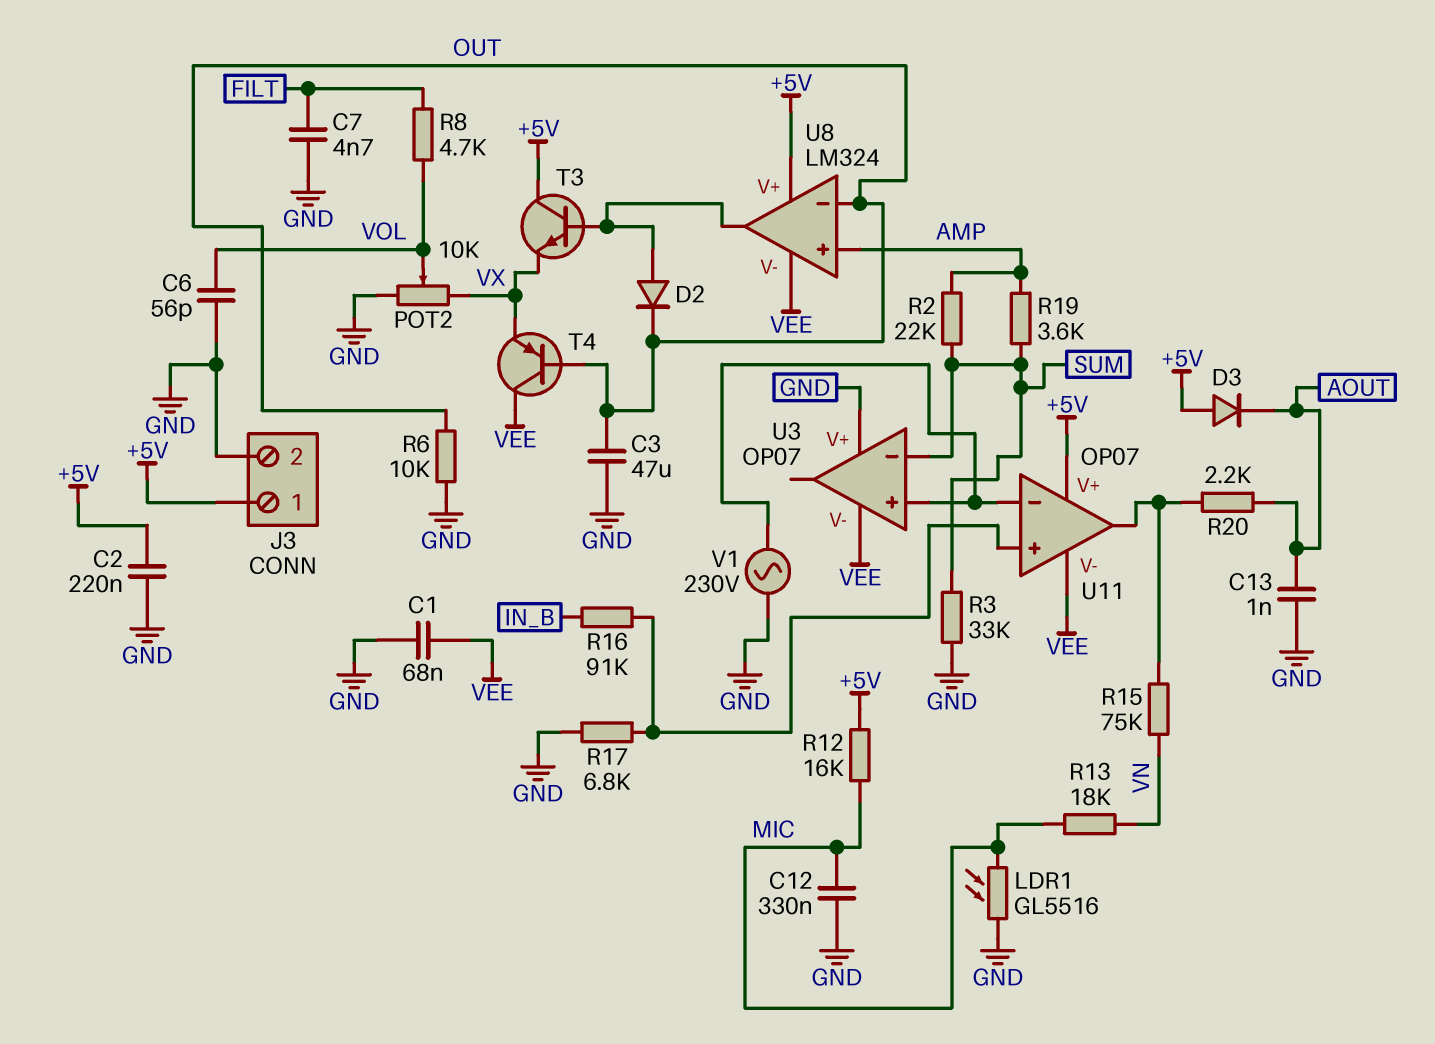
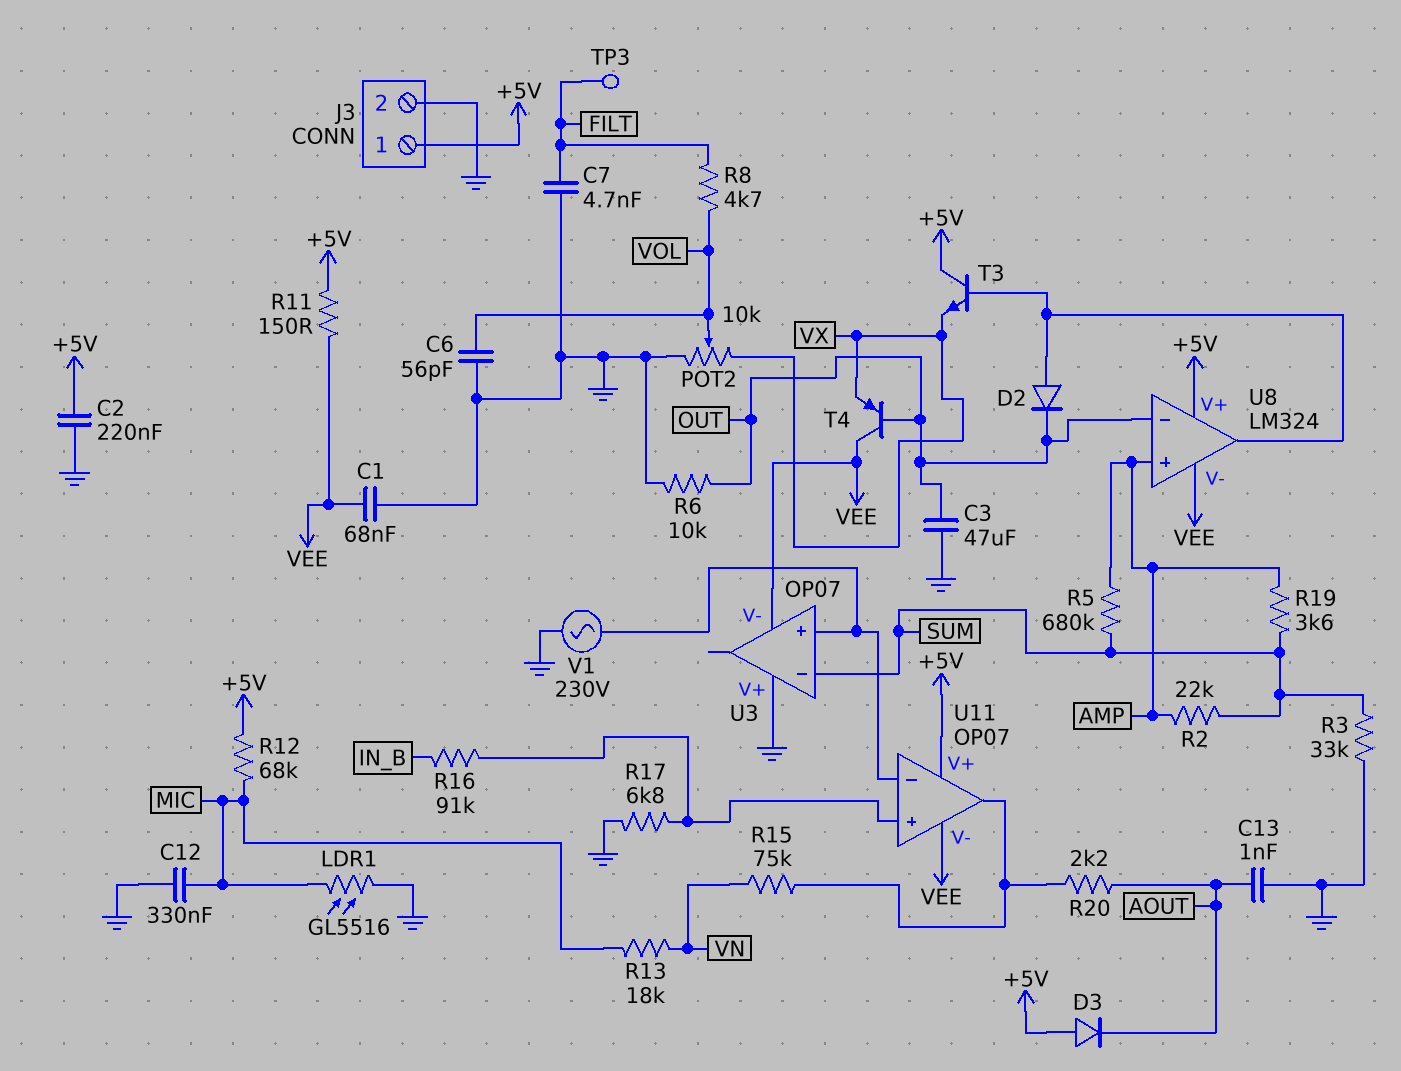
R5: none -> 680k (AMP, SUM)
R11: none -> 150 (+5V, VEE)
R12: 16k (+5V, MIC) -> 68k (+5V, MIC)
TP3: none -> test point (FILT)

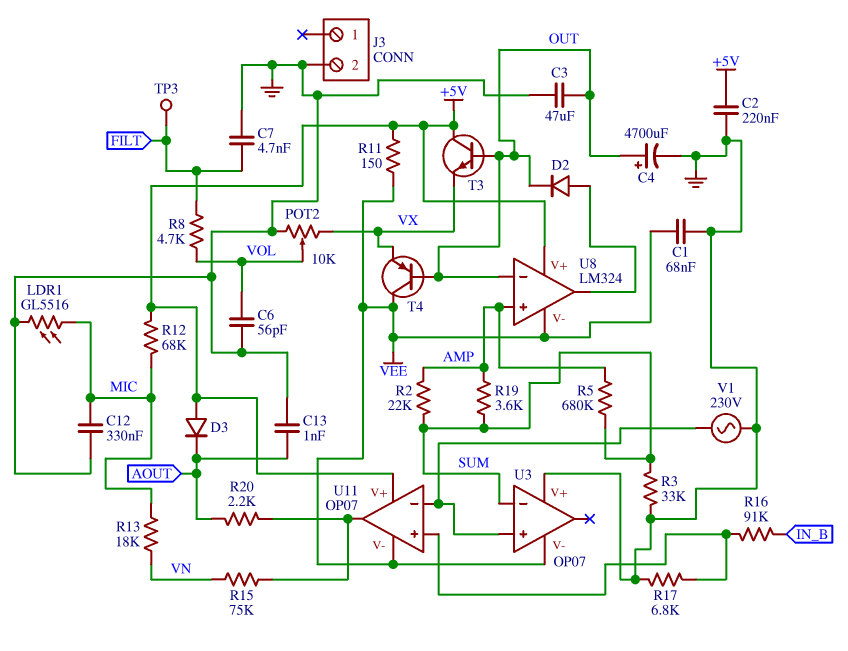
C4: none -> 4700uF (plus OUT, minus GND)
J3 pin 1: +5V -> none
R6: 10k (GND, OUT) -> none
T3: NPN (B U8/out, C +5V, E VX) -> NPN (B OUT, C +5V, E VX)

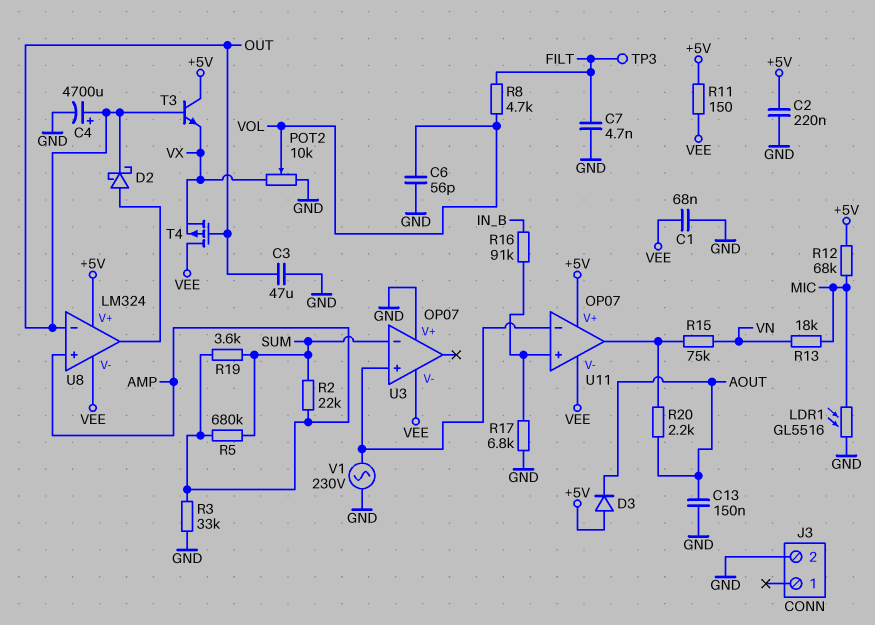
C12: 330nF (GND, MIC) -> none
C13: 1nF (AOUT, GND) -> 150nF (AOUT, GND)
D2: diode (A U8/out, K OUT) -> schottky (A U8/out, K OUT)
R3: 33k (GND, SUM) -> 33k (AMP, GND)
T4: PNP (B OUT, C VEE, E VX) -> PMOS (G OUT, D VEE, S VX)

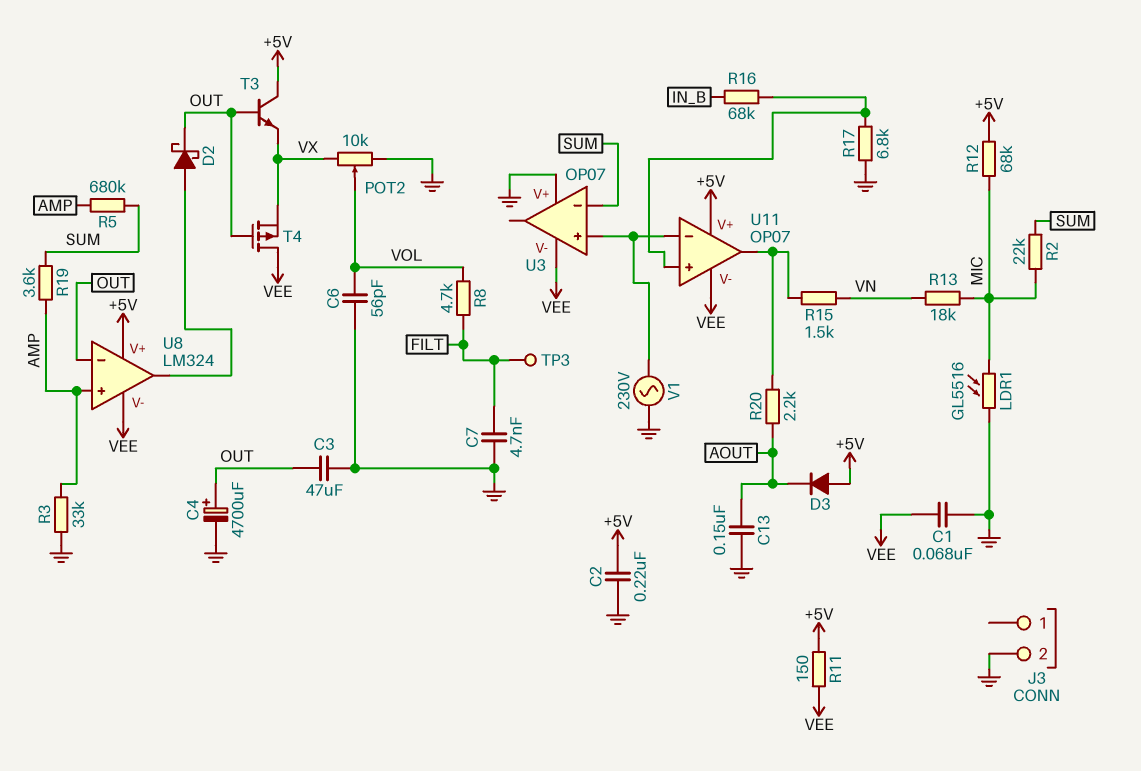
R2: 22k (AMP, SUM) -> 22k (MIC, SUM)
R15: 75k (U11/out, VN) -> 1.5k (U11/out, VN)
R16: 91k (IN_B, U11/in+) -> 68k (IN_B, U11/in+)

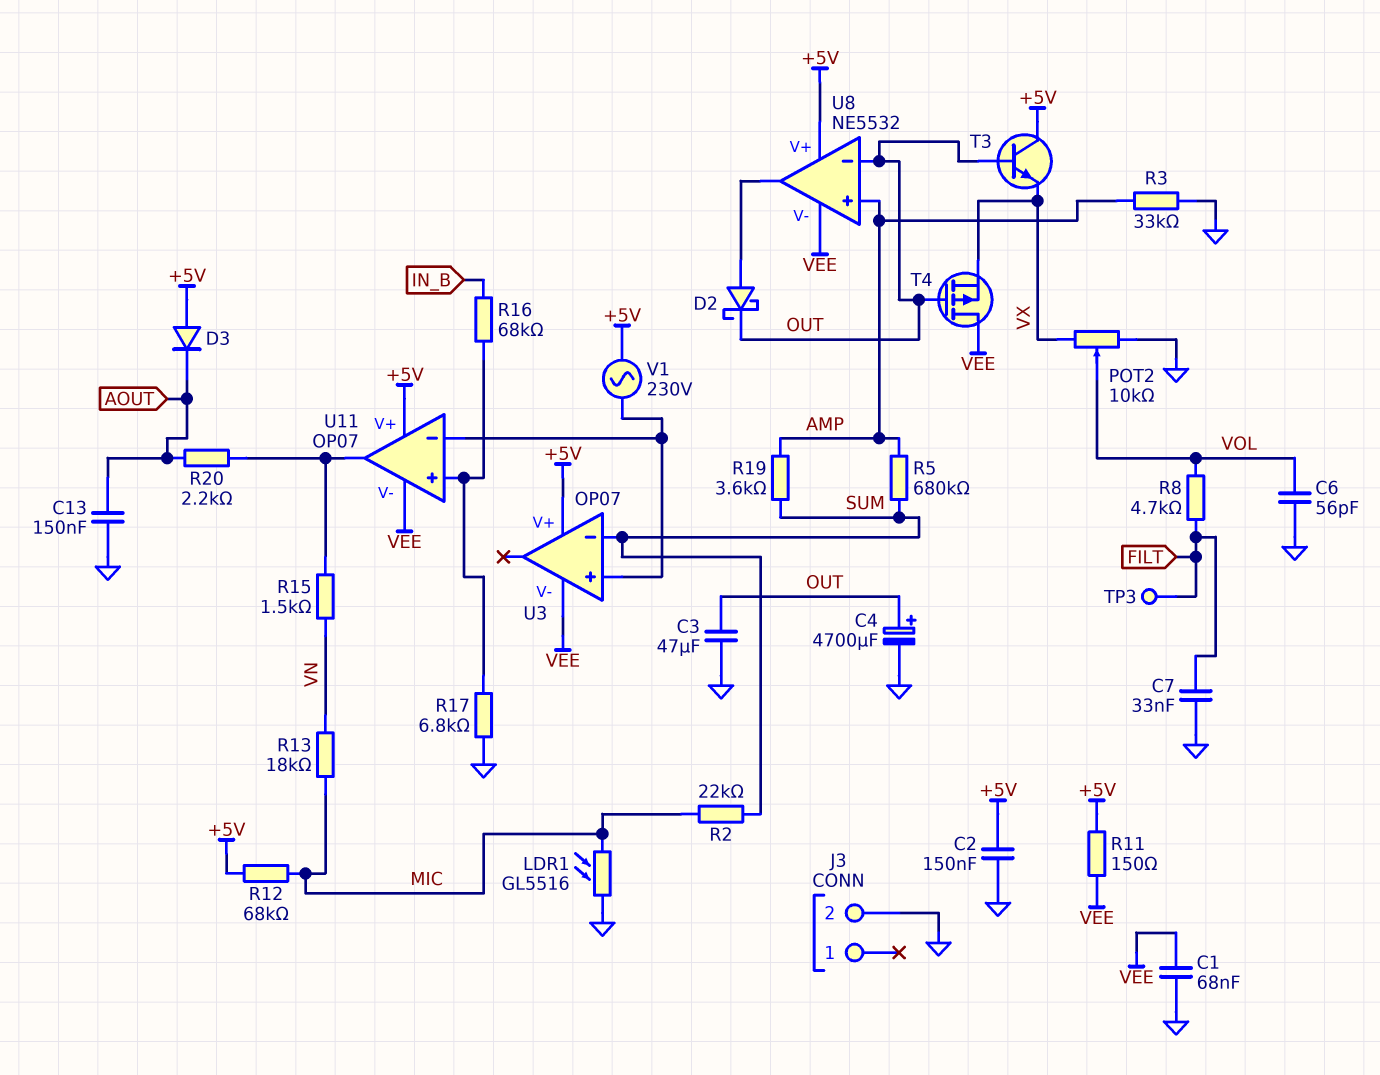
C2: 220nF (+5V, GND) -> 150nF (+5V, GND)
C7: 4.7nF (FILT, GND) -> 33nF (FILT, GND)
U3 pin V+: GND -> +5V
U8: LM324 -> NE5532
V1: AC 230V (GND, U3/in+) -> AC 230V (+5V, U3/in+)

